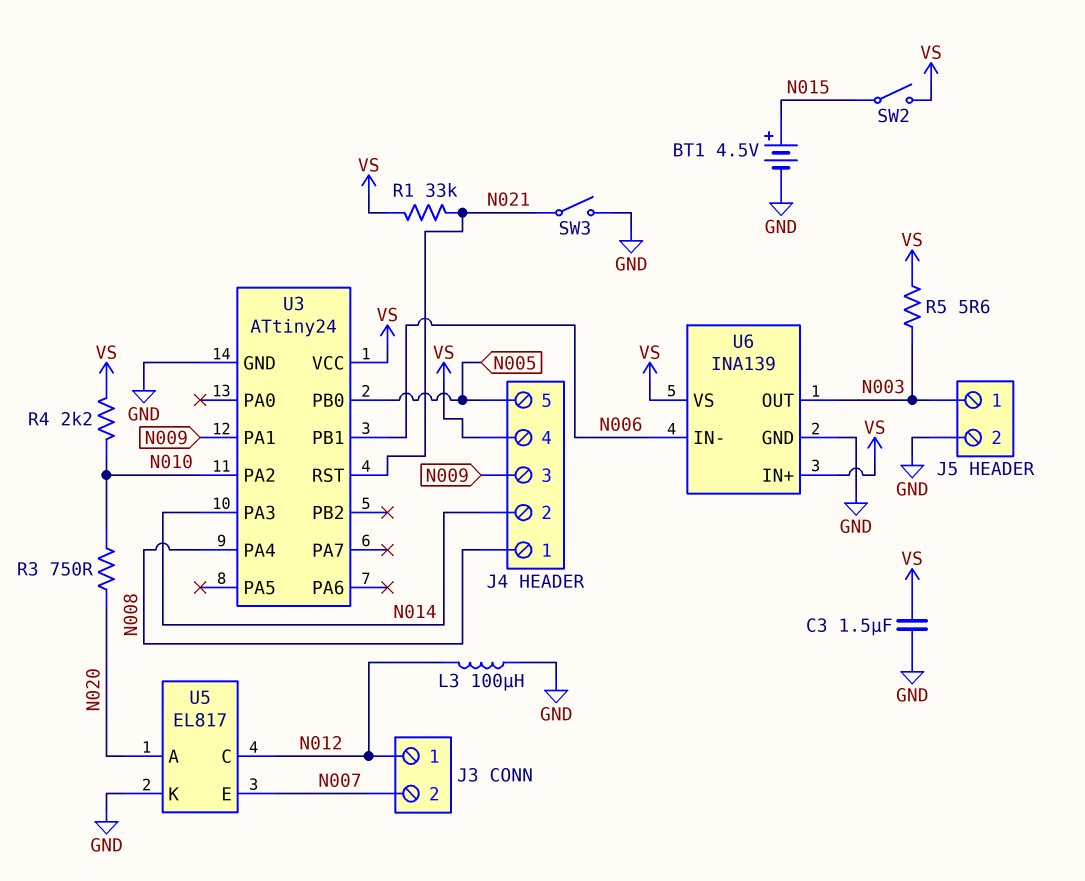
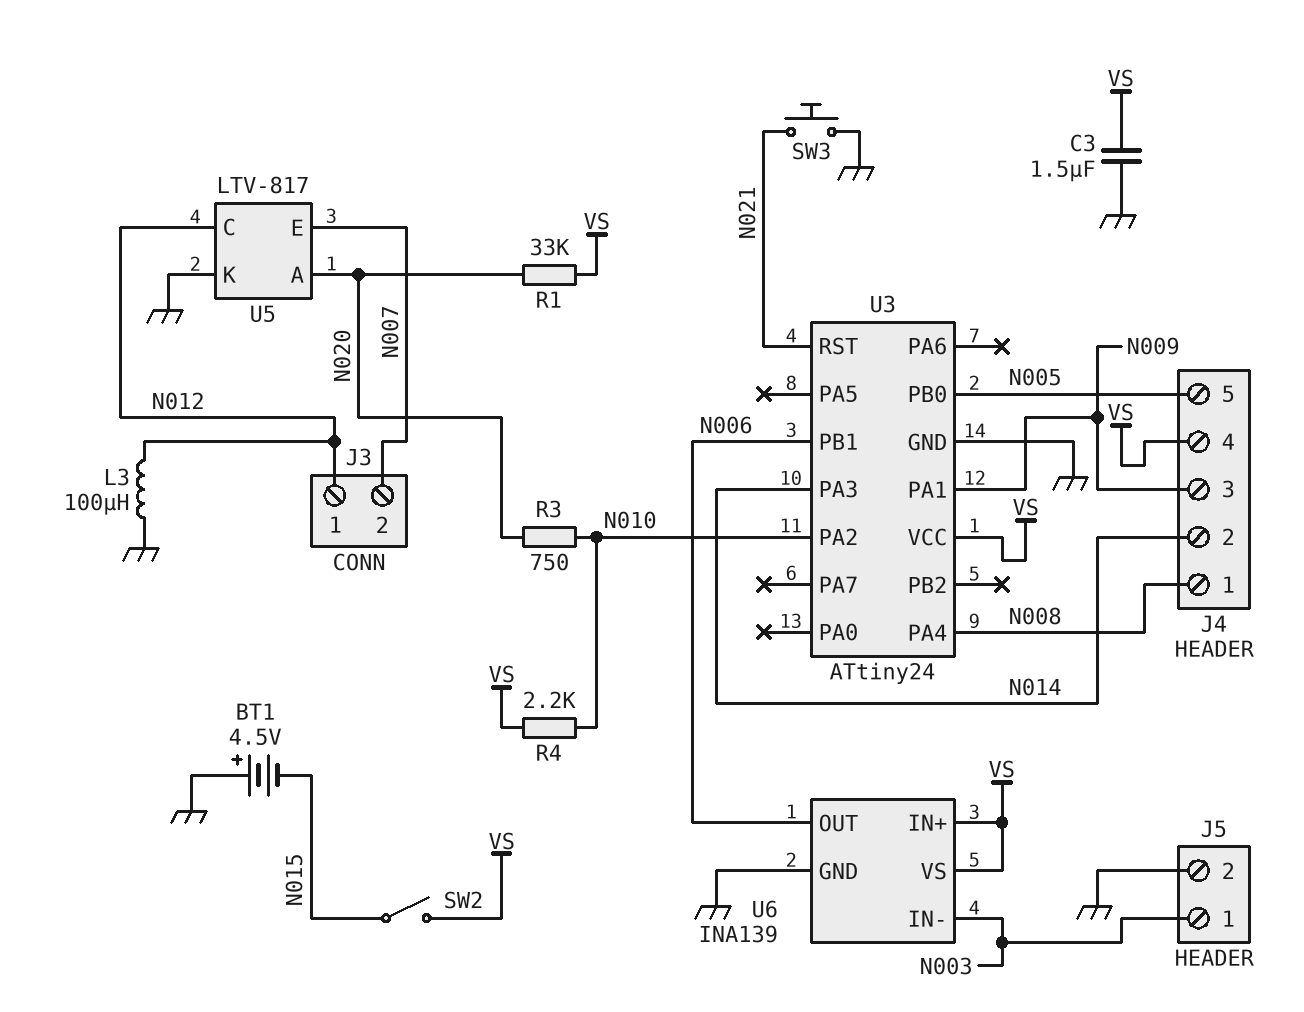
BT1: 4.5V (plus N015, minus GND) -> 4.5V (plus GND, minus N015)
R1: 33k (N021, VS) -> 33k (N020, VS)
R5: 5.6 (N003, VS) -> none
SW3: switch (GND, N021) -> button (GND, N021)
U5: EL817 -> LTV-817
U6 pin IN-: N006 -> N003
U6 pin OUT: N003 -> N006

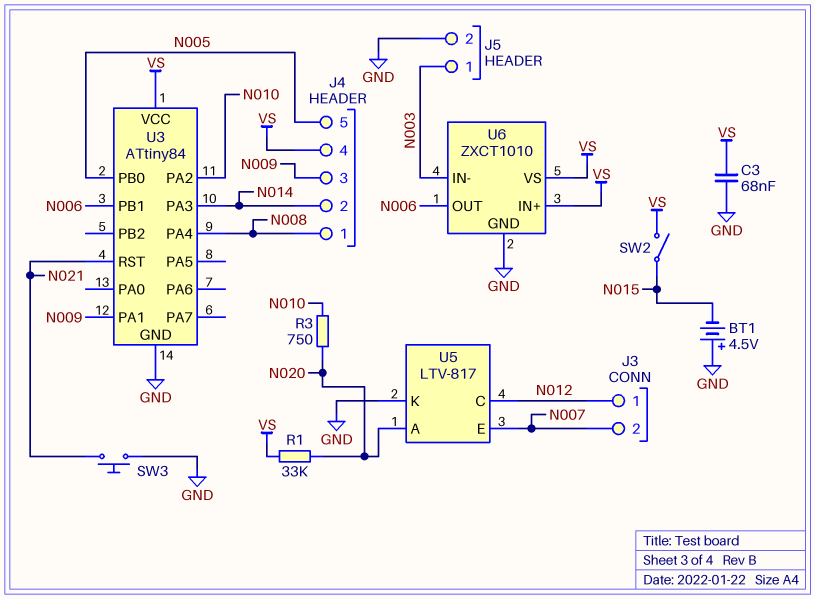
C3: 1.5uF (GND, VS) -> 68nF (GND, VS)
L3: 100uH (GND, N012) -> none
R4: 2.2k (N010, VS) -> none
U3: ATtiny24 -> ATtiny84
U6: INA139 -> ZXCT1010

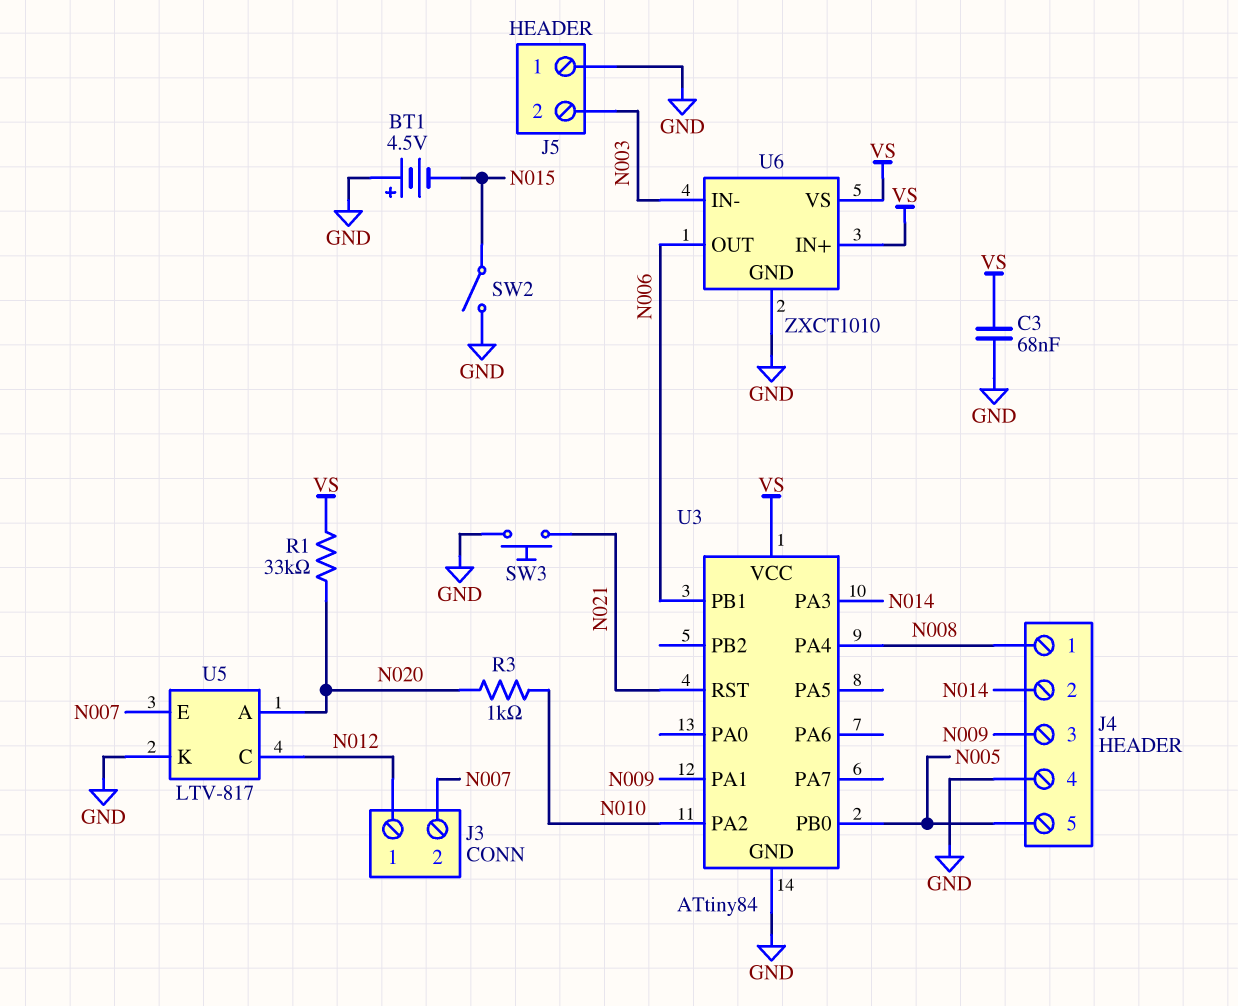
J4 pin 4: VS -> GND
J5 pin 1: N003 -> GND
J5 pin 2: GND -> N003
R3: 750 (N010, N020) -> 1k (N010, N020)
SW2: switch (N015, VS) -> switch (GND, N015)

